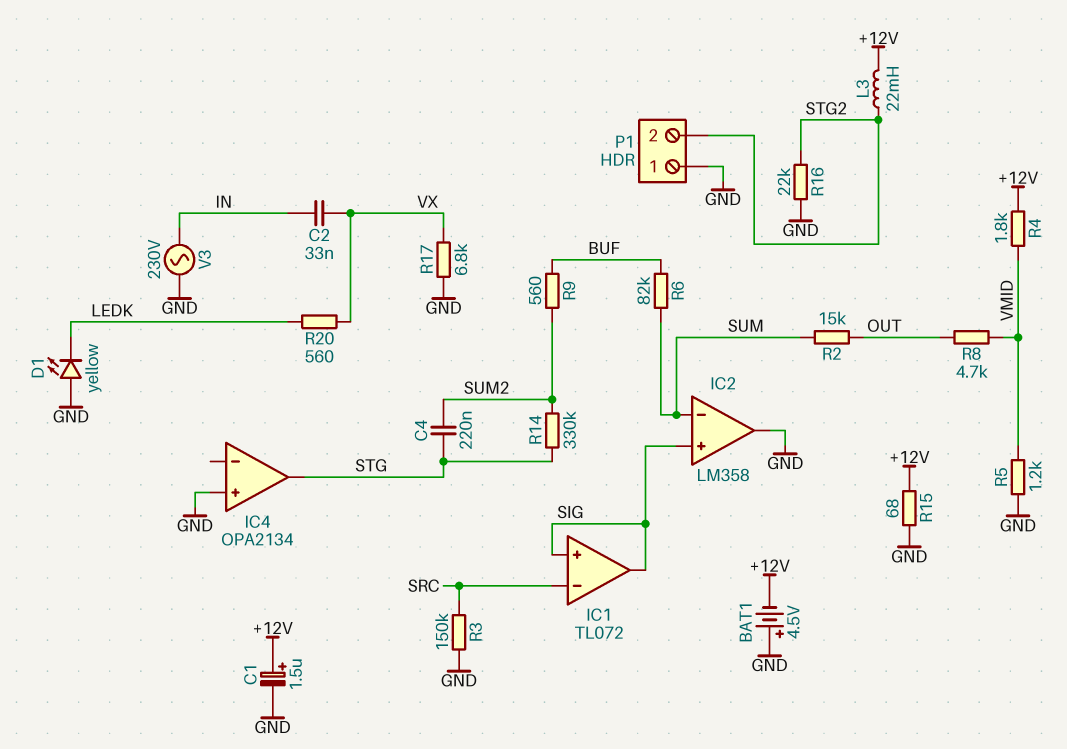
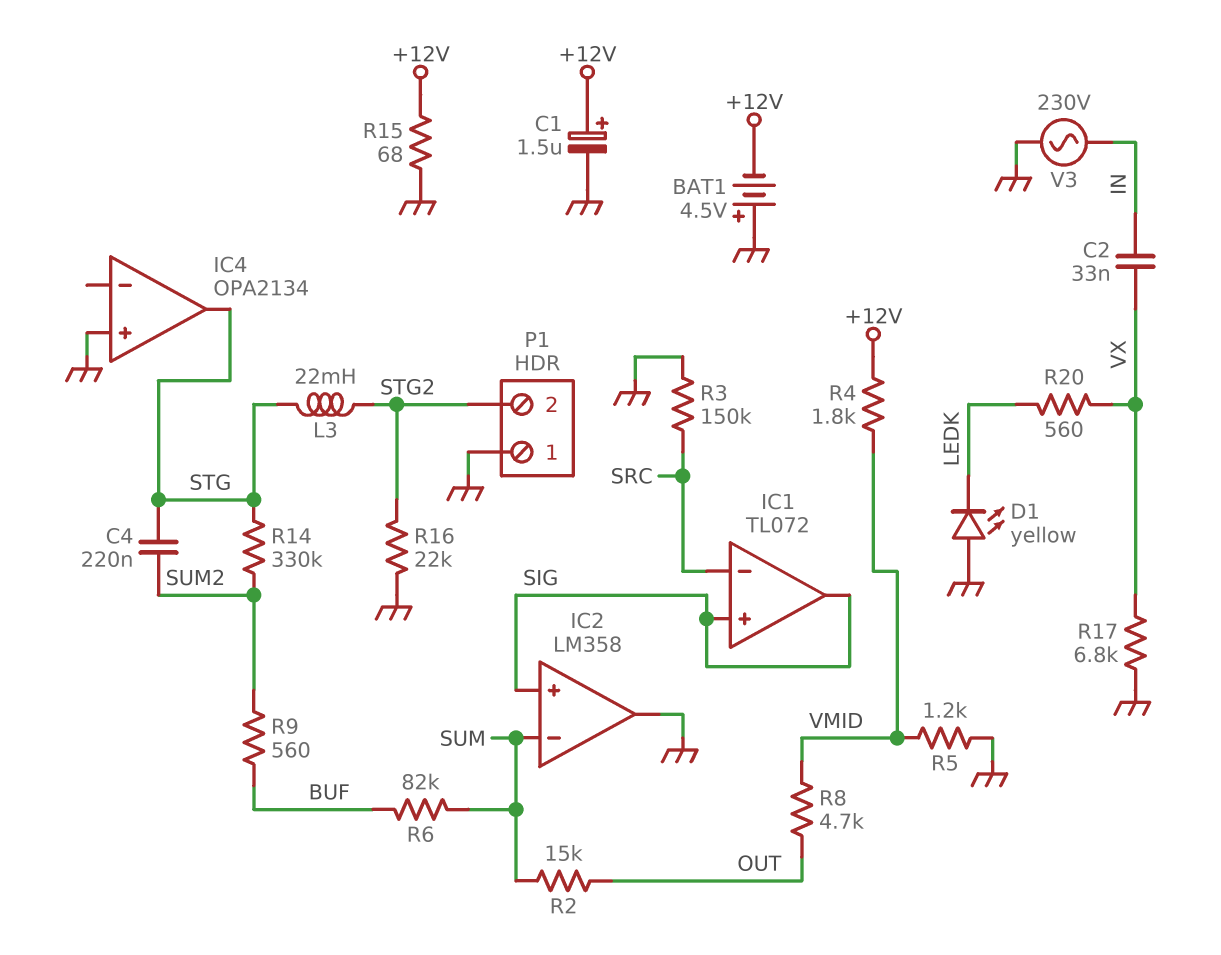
L3: 22mH (+12V, STG2) -> 22mH (STG, STG2)

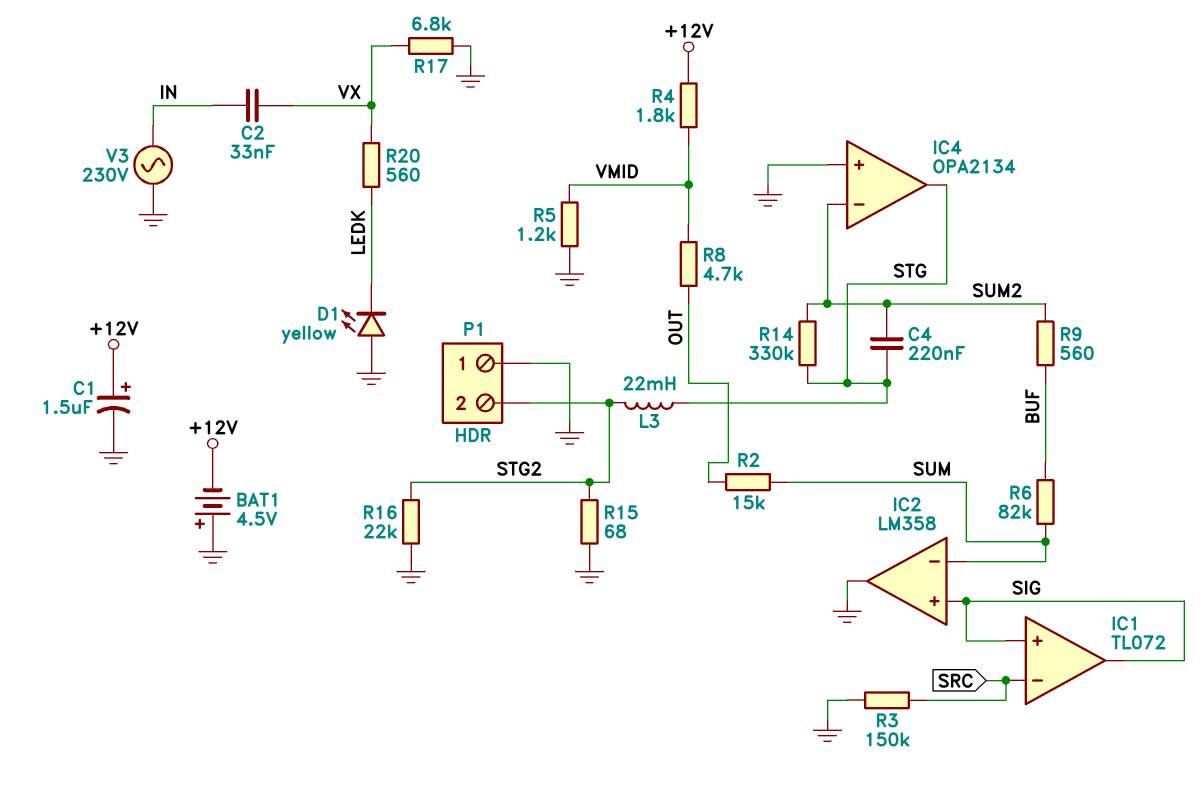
IC4 pin in-: none -> SUM2
R15: 68 (+12V, GND) -> 68 (GND, STG2)

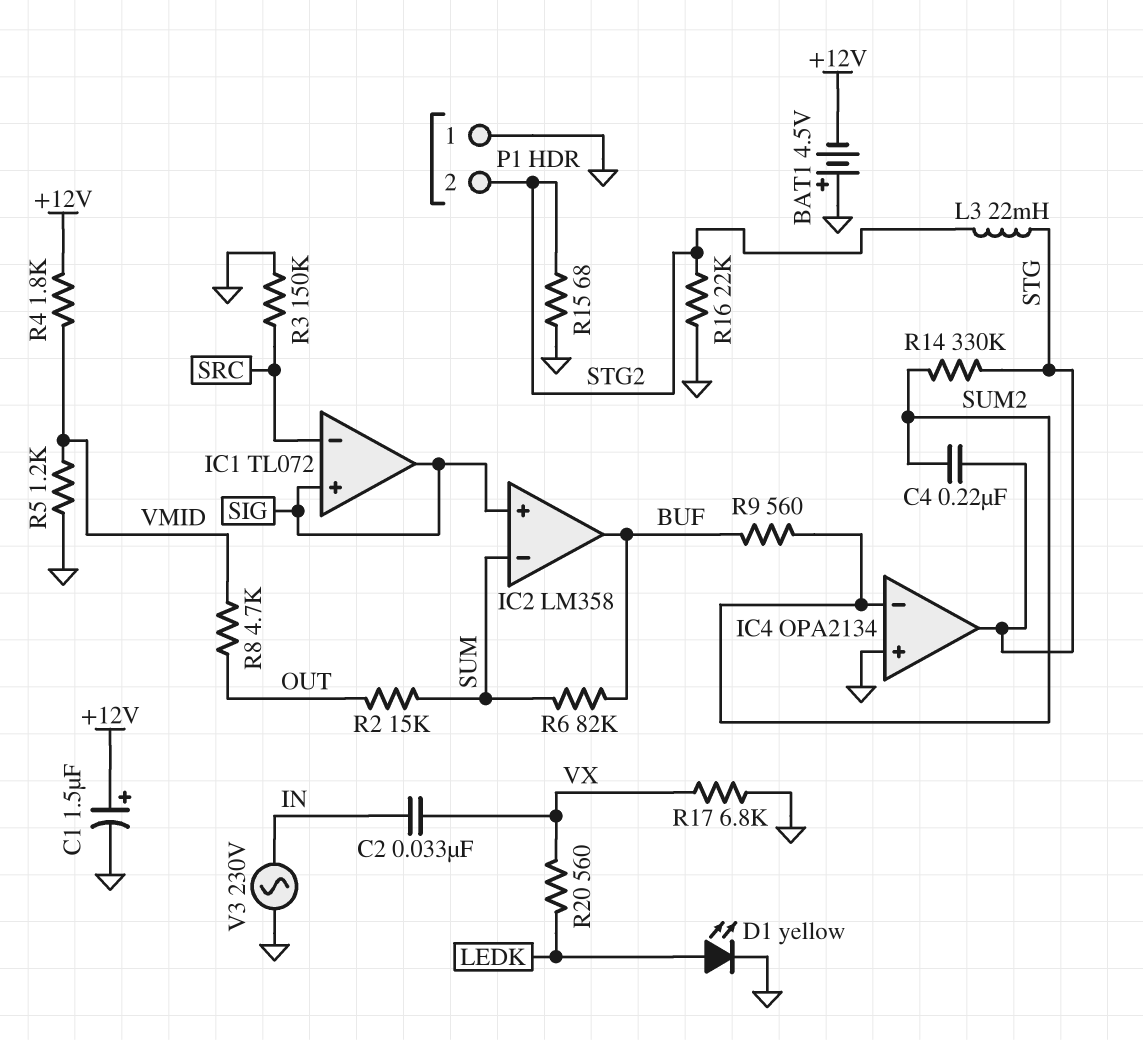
D1: LED yellow (A GND, K LEDK) -> LED yellow (A LEDK, K GND)
IC2 pin out: GND -> BUF

